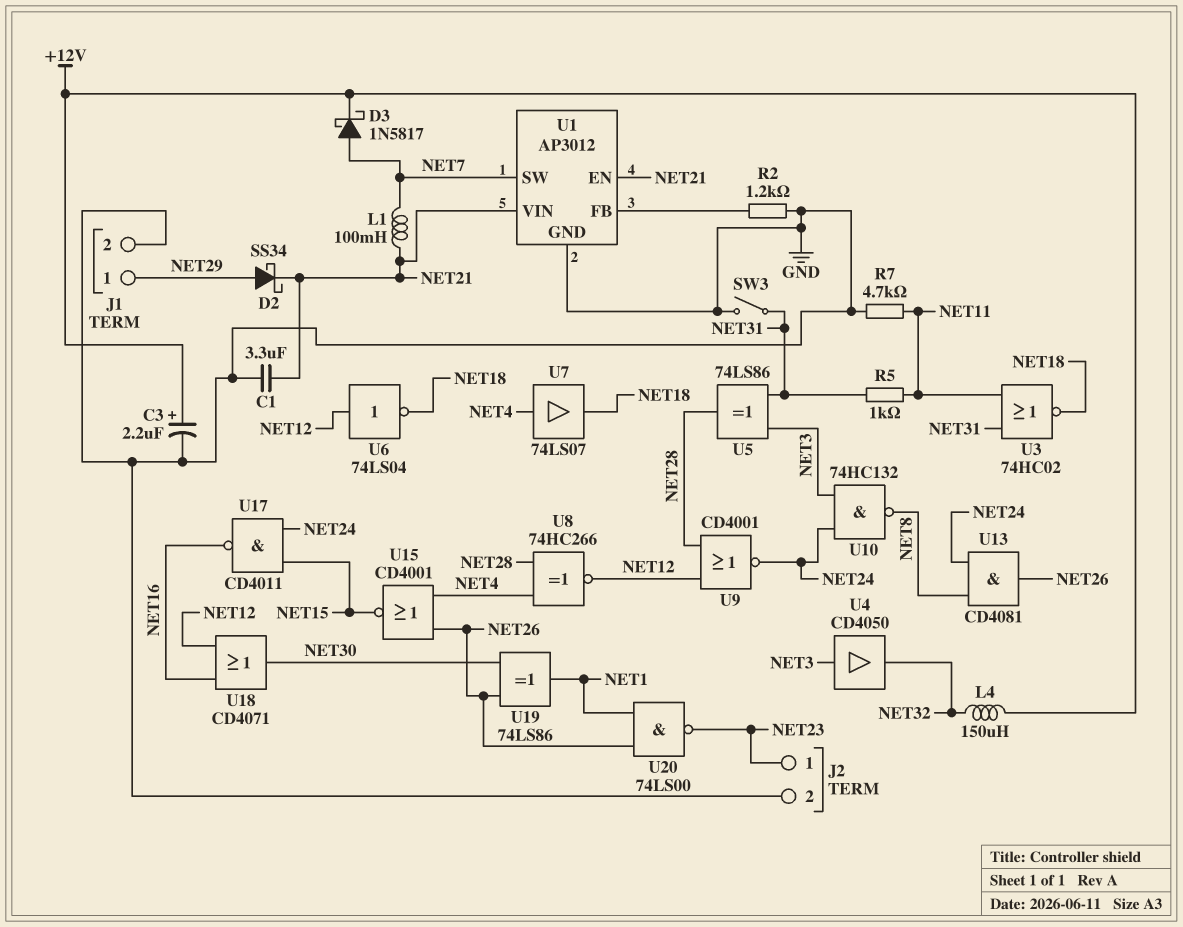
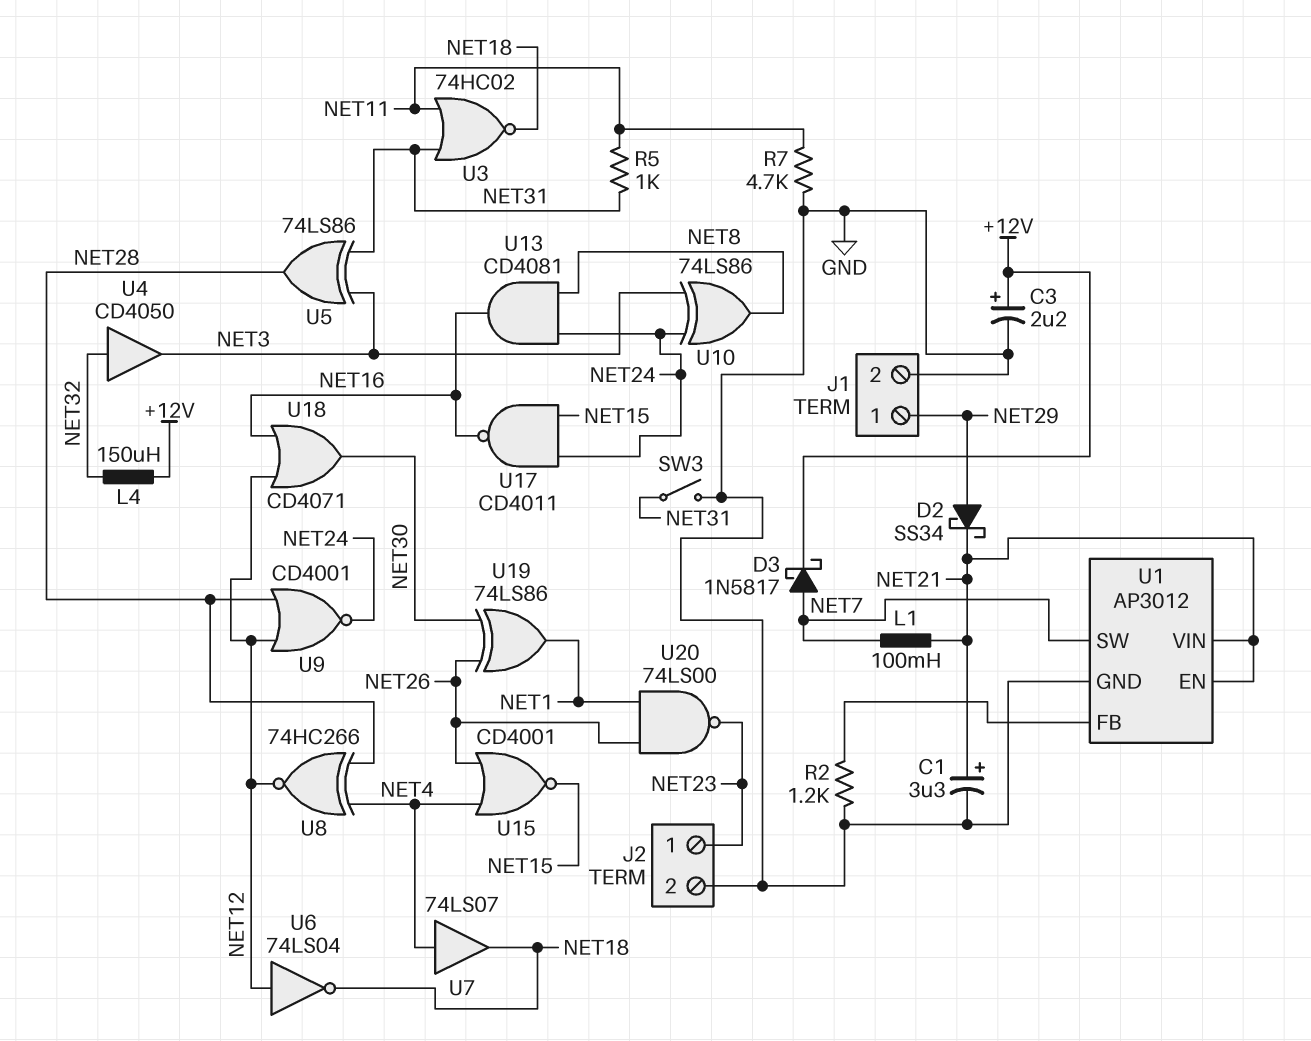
C1: 3.3uF (GND, NET21) -> 3.3uF (plus NET21, minus GND)
U4: buffer CD4050 (in NET3, out NET32) -> buffer CD4050 (in NET32, out NET3)
U10: NAND 74HC132 (in NET3, in NET24, out NET8) -> XOR 74LS86 (in NET3, in NET24, out NET8)
U13: AND CD4081 (in NET8, in NET24, out NET26) -> AND CD4081 (in NET8, in NET24, out NET16)

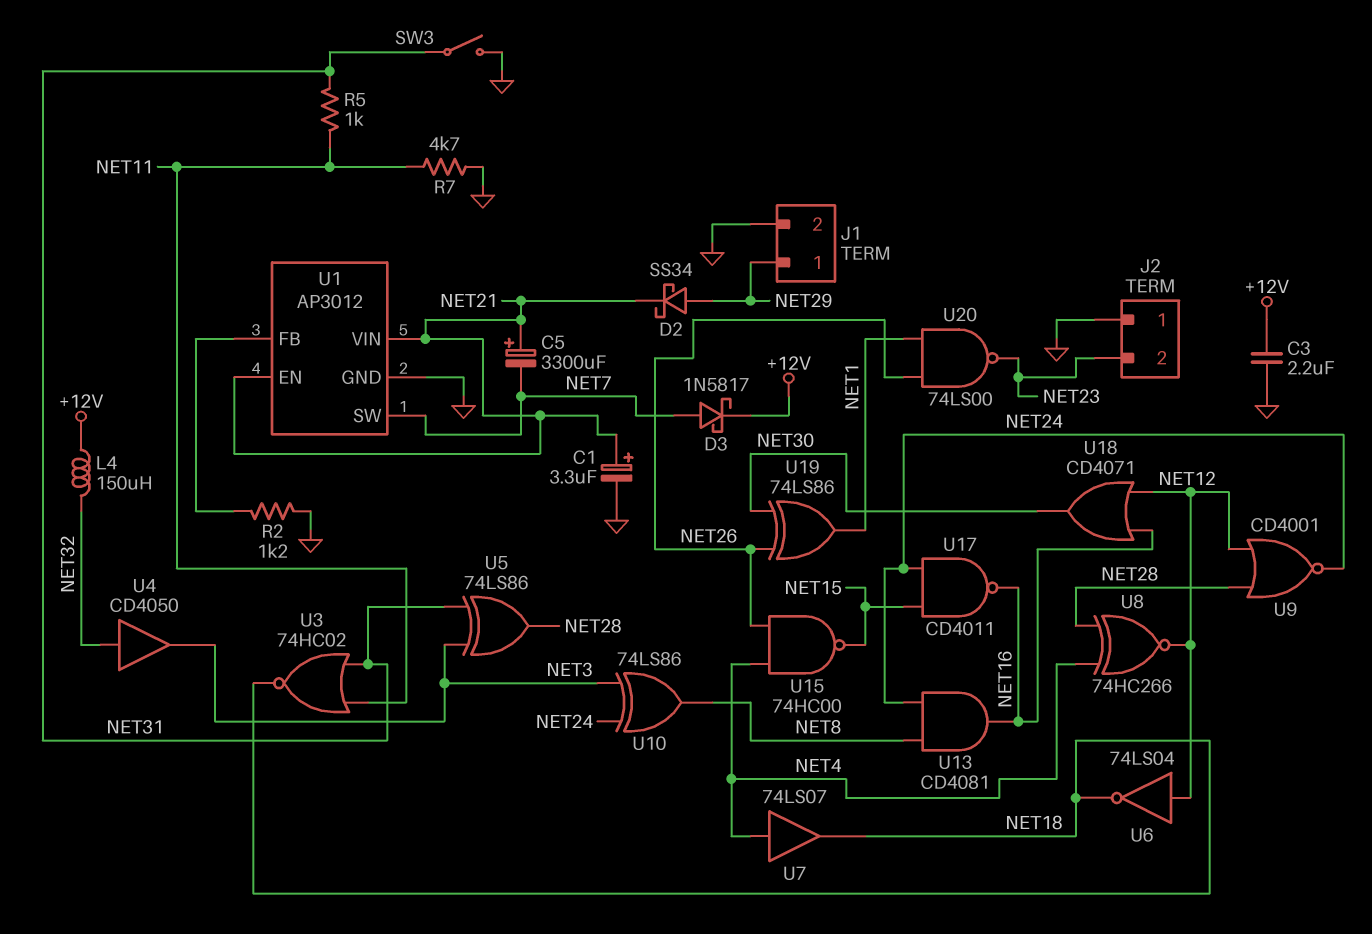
C3: 2.2uF (plus +12V, minus GND) -> 2.2uF (+12V, GND)
C5: none -> 3300uF (plus NET21, minus NET7)
J2 pin 1: NET23 -> GND
J2 pin 2: GND -> NET23
L1: 100mH (NET7, NET21) -> none
U15: NOR CD4001 (in NET4, in NET26, out NET15) -> NAND 74HC00 (in NET4, in NET26, out NET15)

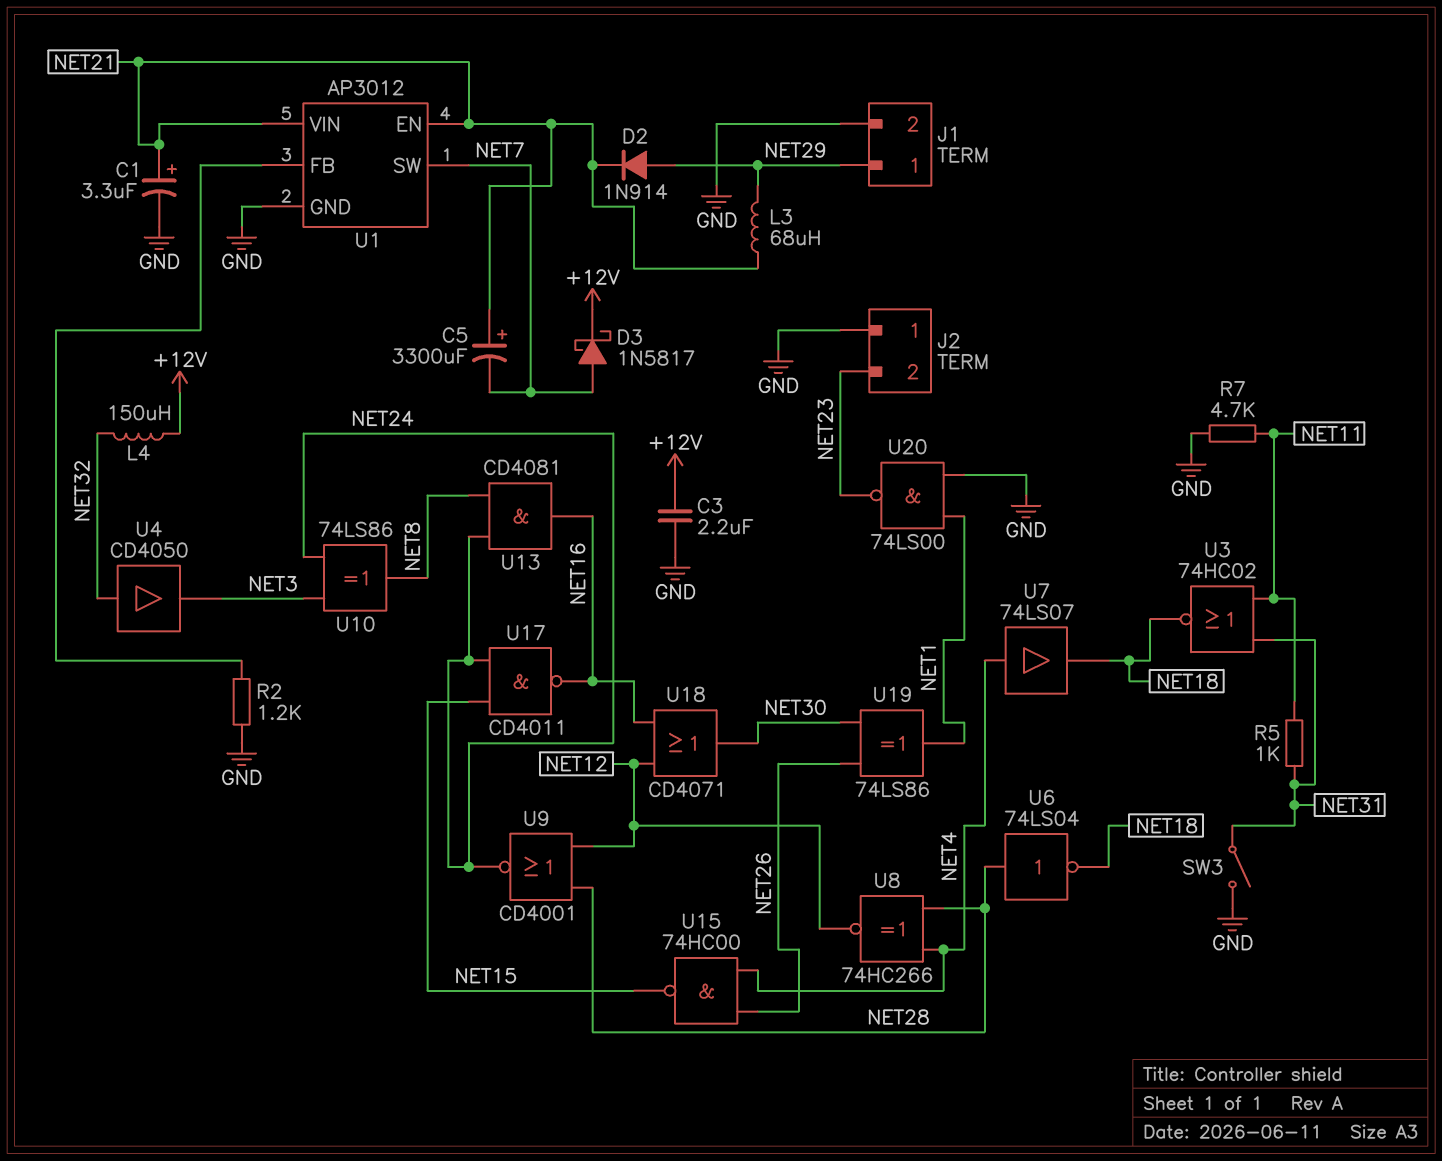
D2: schottky SS34 (A NET29, K NET21) -> diode 1N914 (A NET29, K NET21)
L3: none -> 68uH (NET21, NET29)
U5: XOR 74LS86 (in NET3, in NET31, out NET28) -> none
U6: NOT 74LS04 (in NET12, out NET18) -> NOT 74LS04 (in NET28, out NET18)
U20: NAND 74LS00 (in NET1, in NET26, out NET23) -> NAND 74LS00 (in GND, in NET1, out NET23)

